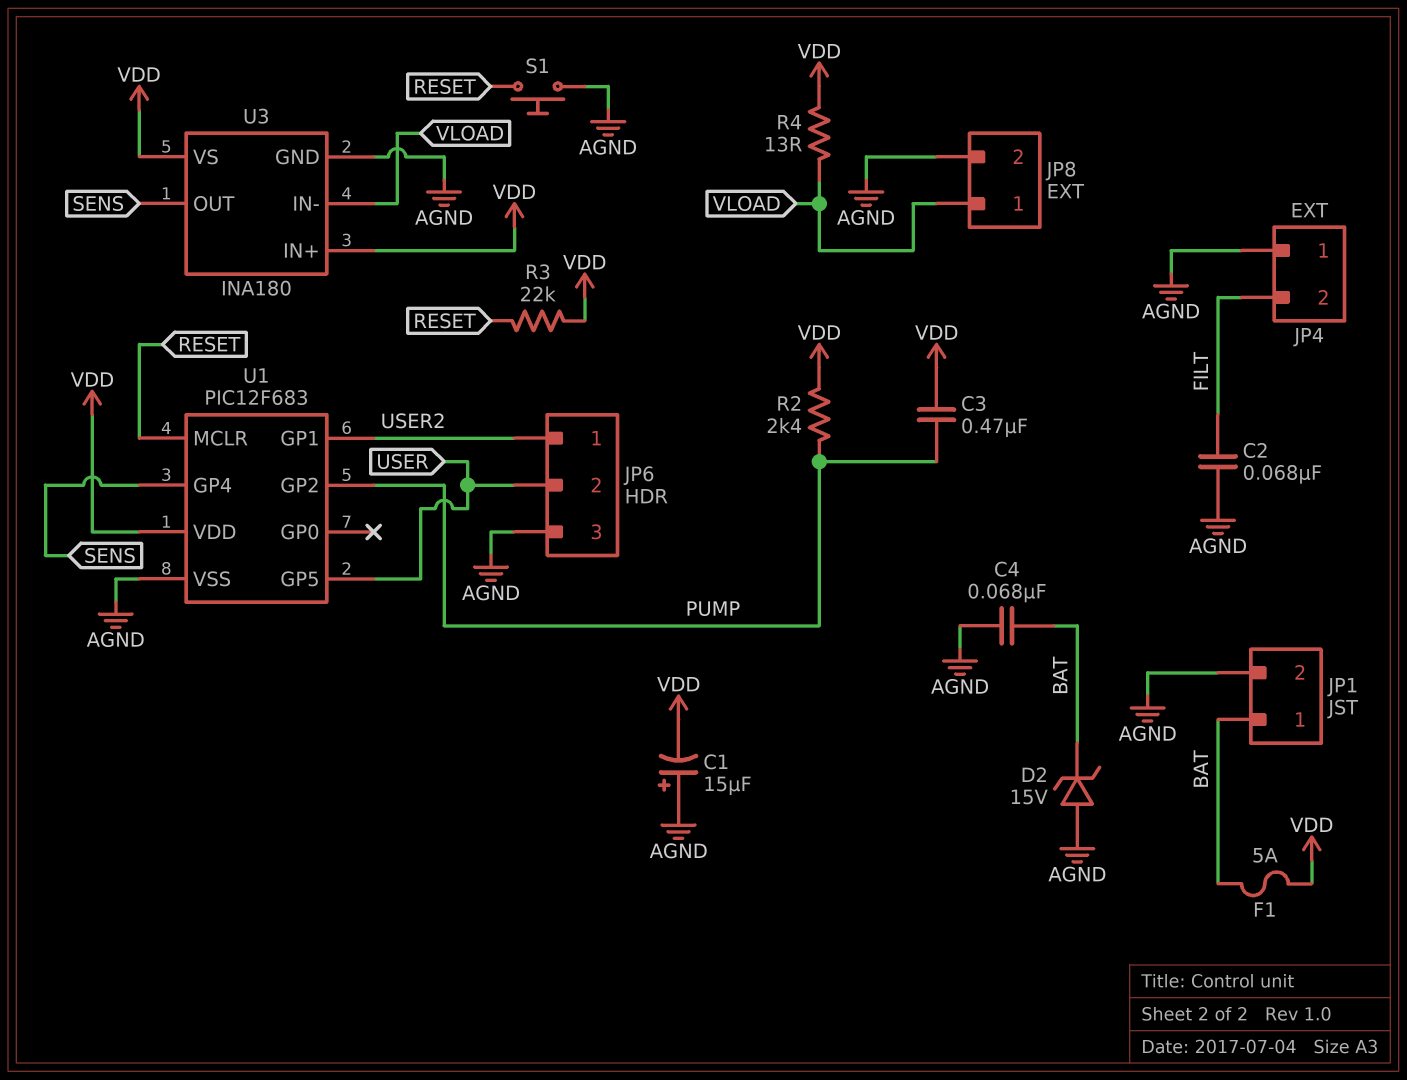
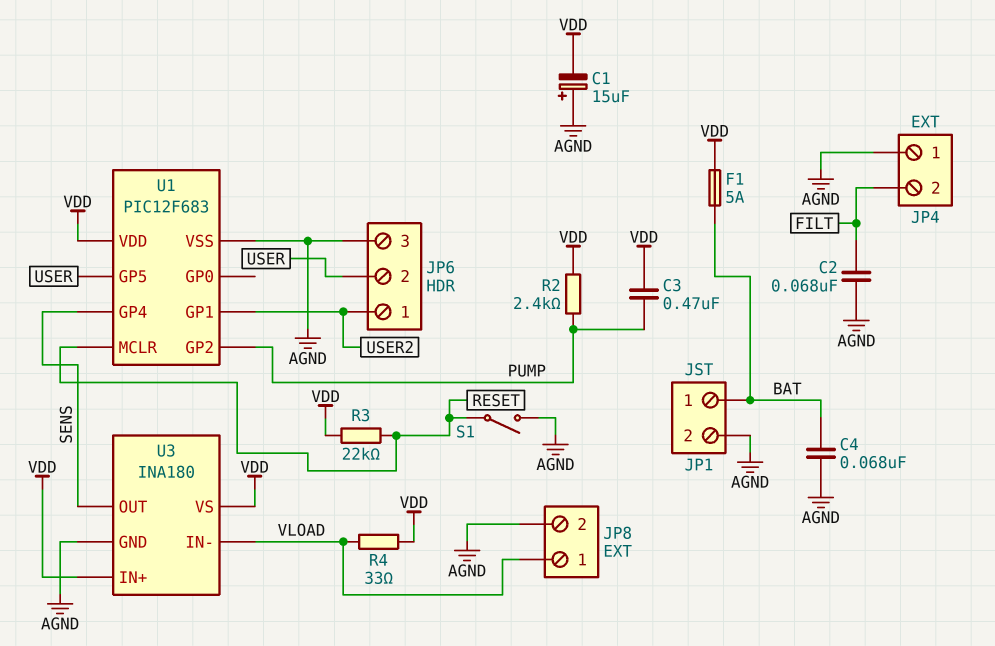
D2: zener 15V (A AGND, K BAT) -> none
R4: 13 (VDD, VLOAD) -> 33 (VDD, VLOAD)
S1: button (AGND, RESET) -> switch (AGND, RESET)

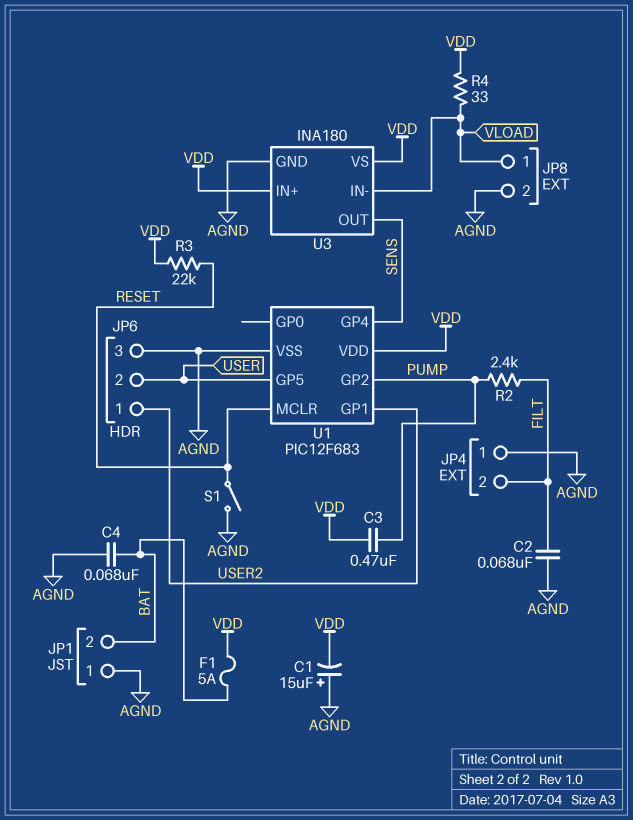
JP1 pin 1: BAT -> AGND
JP1 pin 2: AGND -> BAT
R2: 2.4k (PUMP, VDD) -> 2.4k (FILT, PUMP)

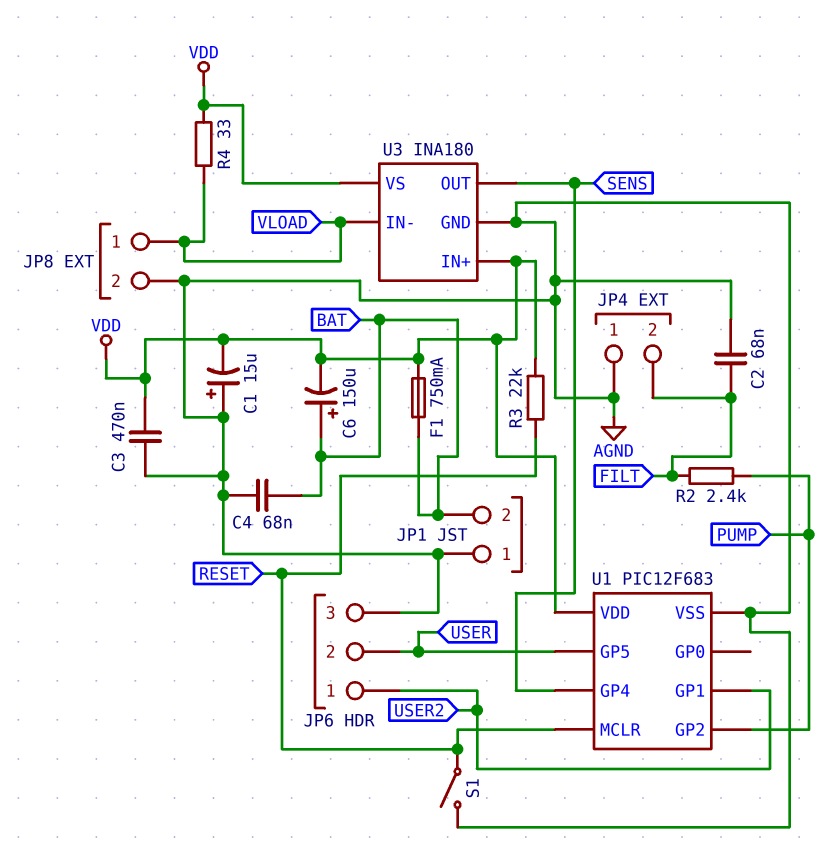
C3: 470nF (PUMP, VDD) -> 470nF (AGND, VDD)
C6: none -> 150uF (plus BAT, minus VDD)
F1: 5A (BAT, VDD) -> 750mA (BAT, VDD)

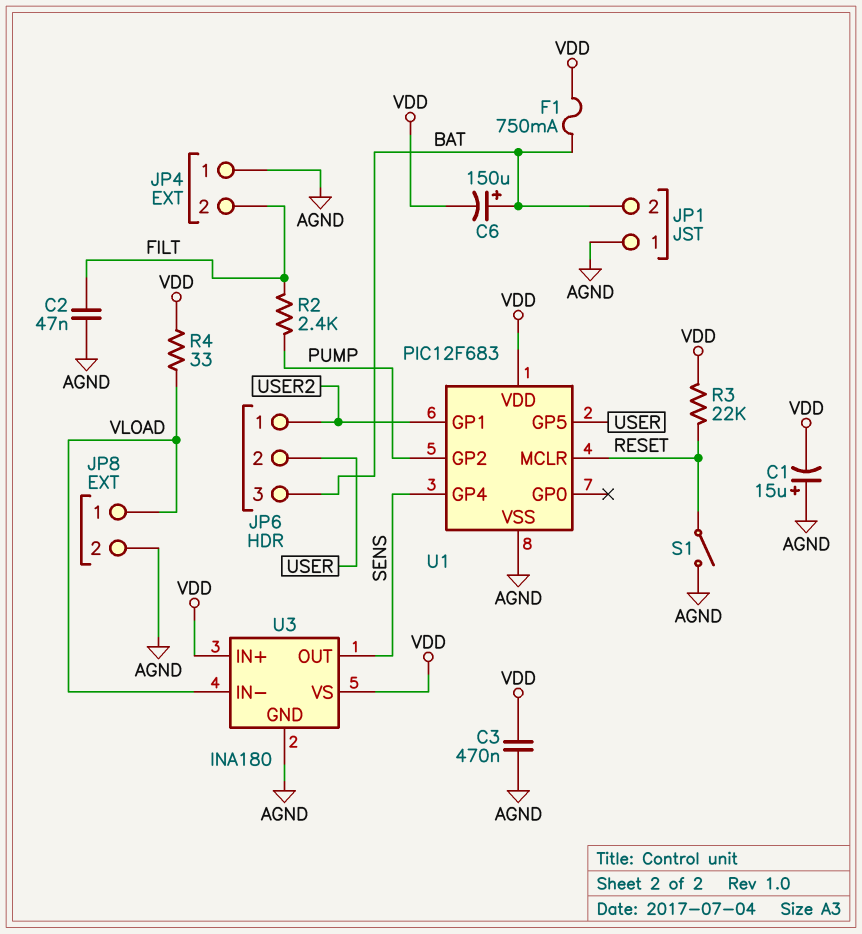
C2: 68nF (AGND, FILT) -> 47nF (AGND, FILT)
C4: 68nF (AGND, BAT) -> none
JP6 pin 3: AGND -> BAT

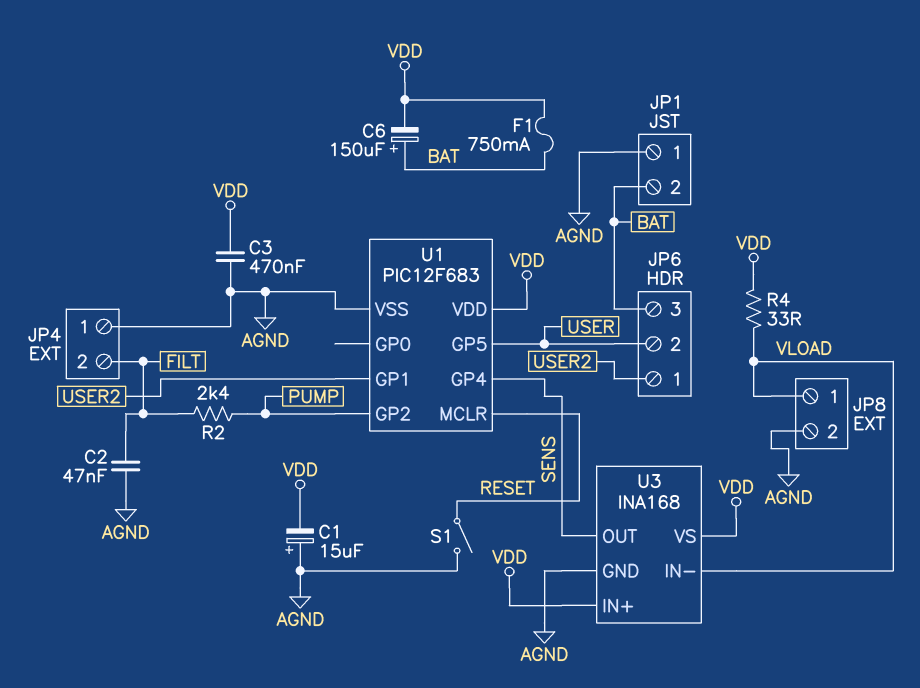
R3: 22k (RESET, VDD) -> none
U3: INA180 -> INA168

